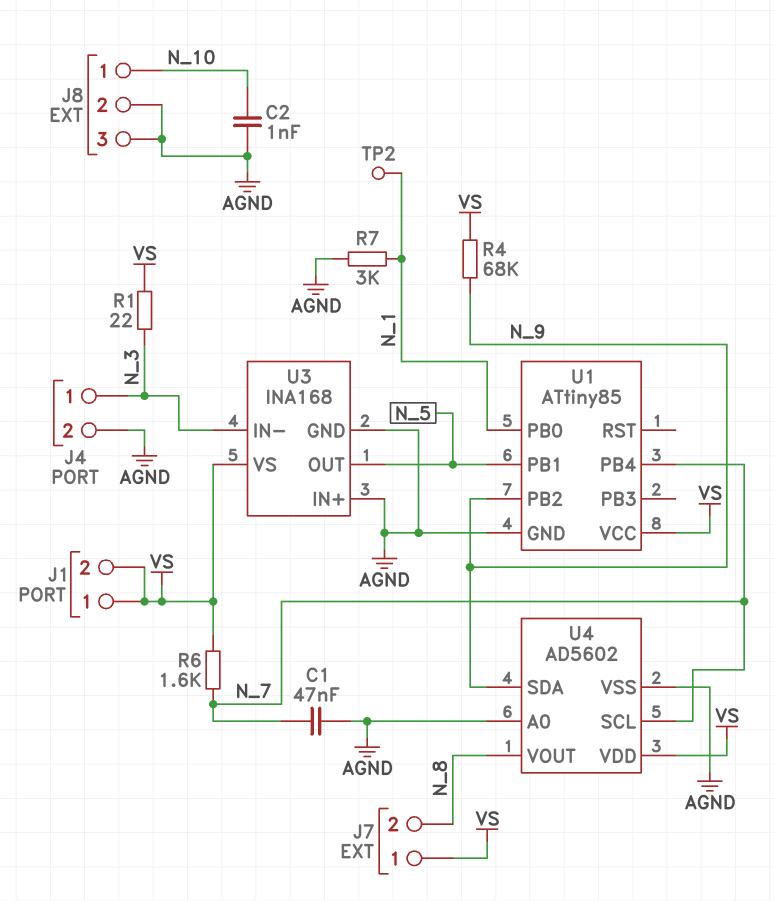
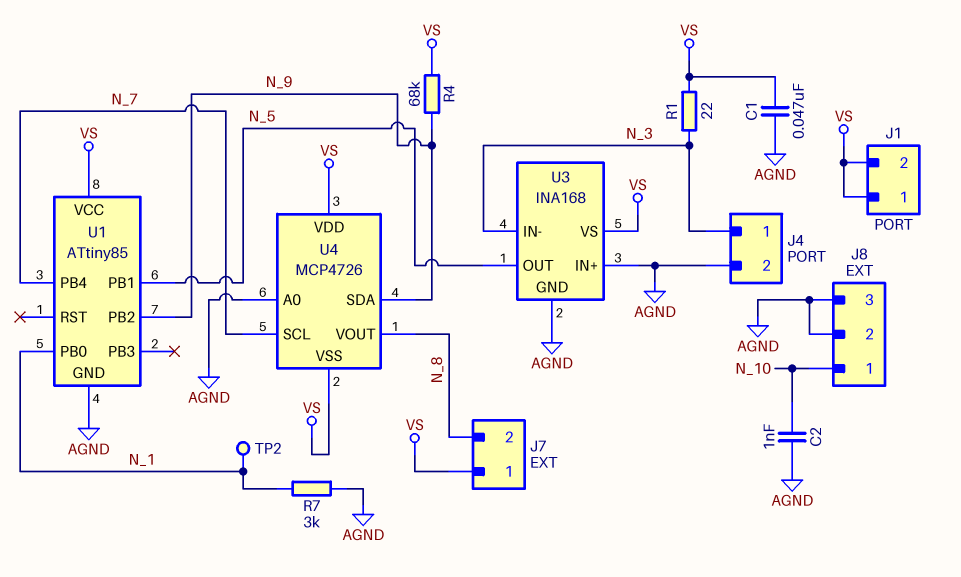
C1: 47nF (AGND, N_7) -> 47nF (AGND, VS)
R6: 1.6k (N_7, VS) -> none
U4: AD5602 -> MCP4726
U4 pin VSS: AGND -> VS

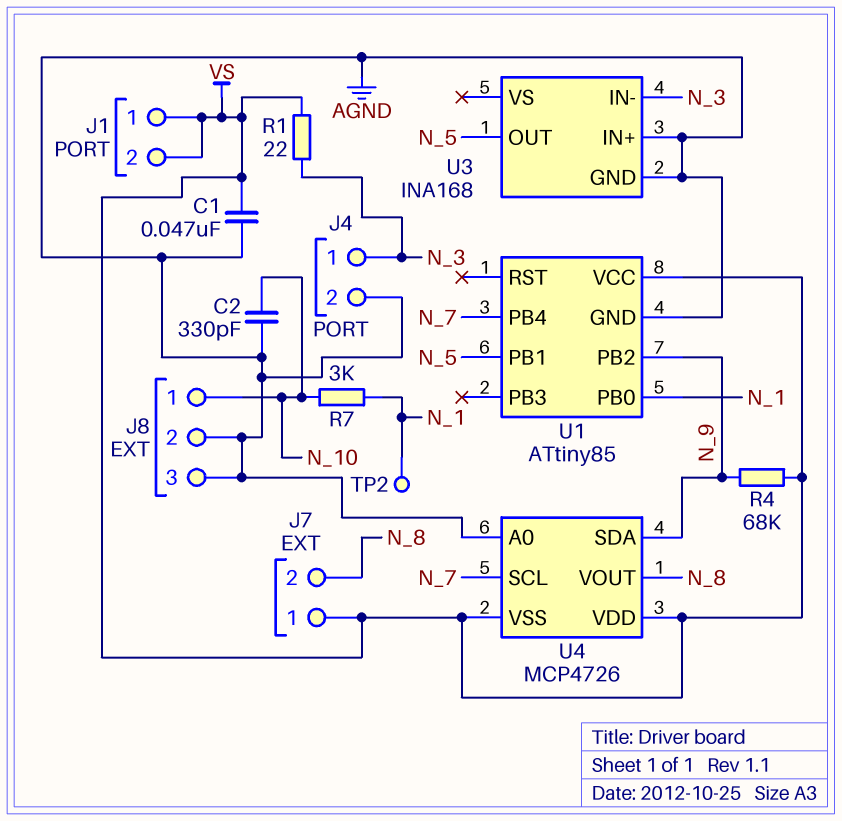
C2: 1nF (AGND, N_10) -> 330pF (AGND, N_10)
R7: 3k (AGND, N_1) -> 3k (N_1, N_10)
U3 pin VS: VS -> none

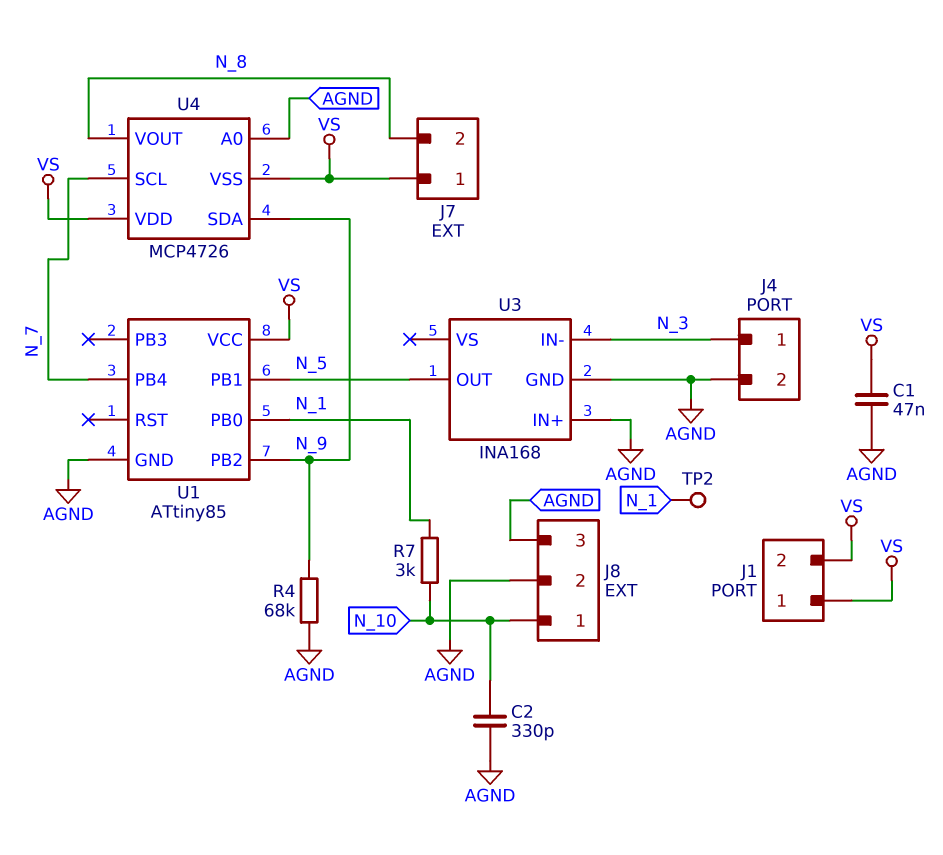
R1: 22 (N_3, VS) -> none
R4: 68k (N_9, VS) -> 68k (AGND, N_9)

